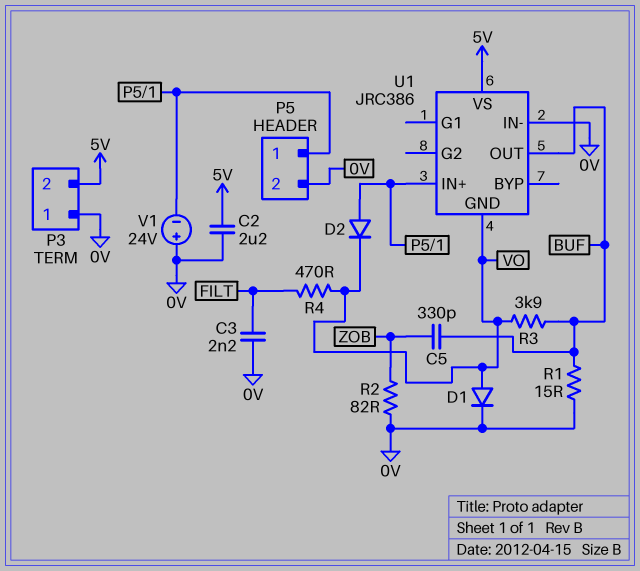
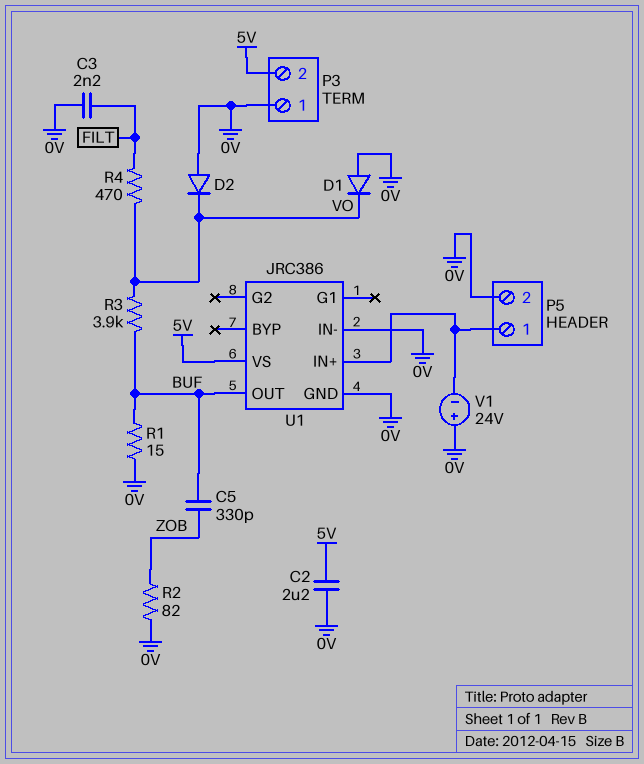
D1: diode (A VO, K 0V) -> diode (A 0V, K VO)
D2: diode (A P5/1, K VO) -> diode (A 0V, K VO)
U1 pin GND: VO -> 0V

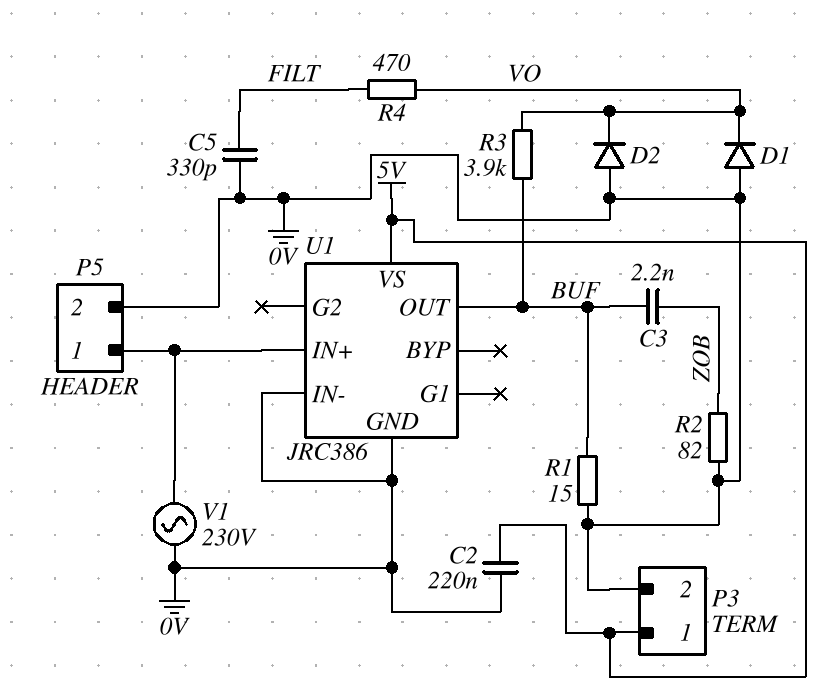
C2: 2.2uF (0V, 5V) -> 220nF (0V, 5V)
C3: 2.2nF (0V, FILT) -> 2.2nF (BUF, ZOB)
C5: 330pF (BUF, ZOB) -> 330pF (0V, FILT)
P3 pin 1: 0V -> 5V
P3 pin 2: 5V -> 0V
V1: 24V (plus 0V, minus P5/1) -> AC 230V (0V, P5/1)

